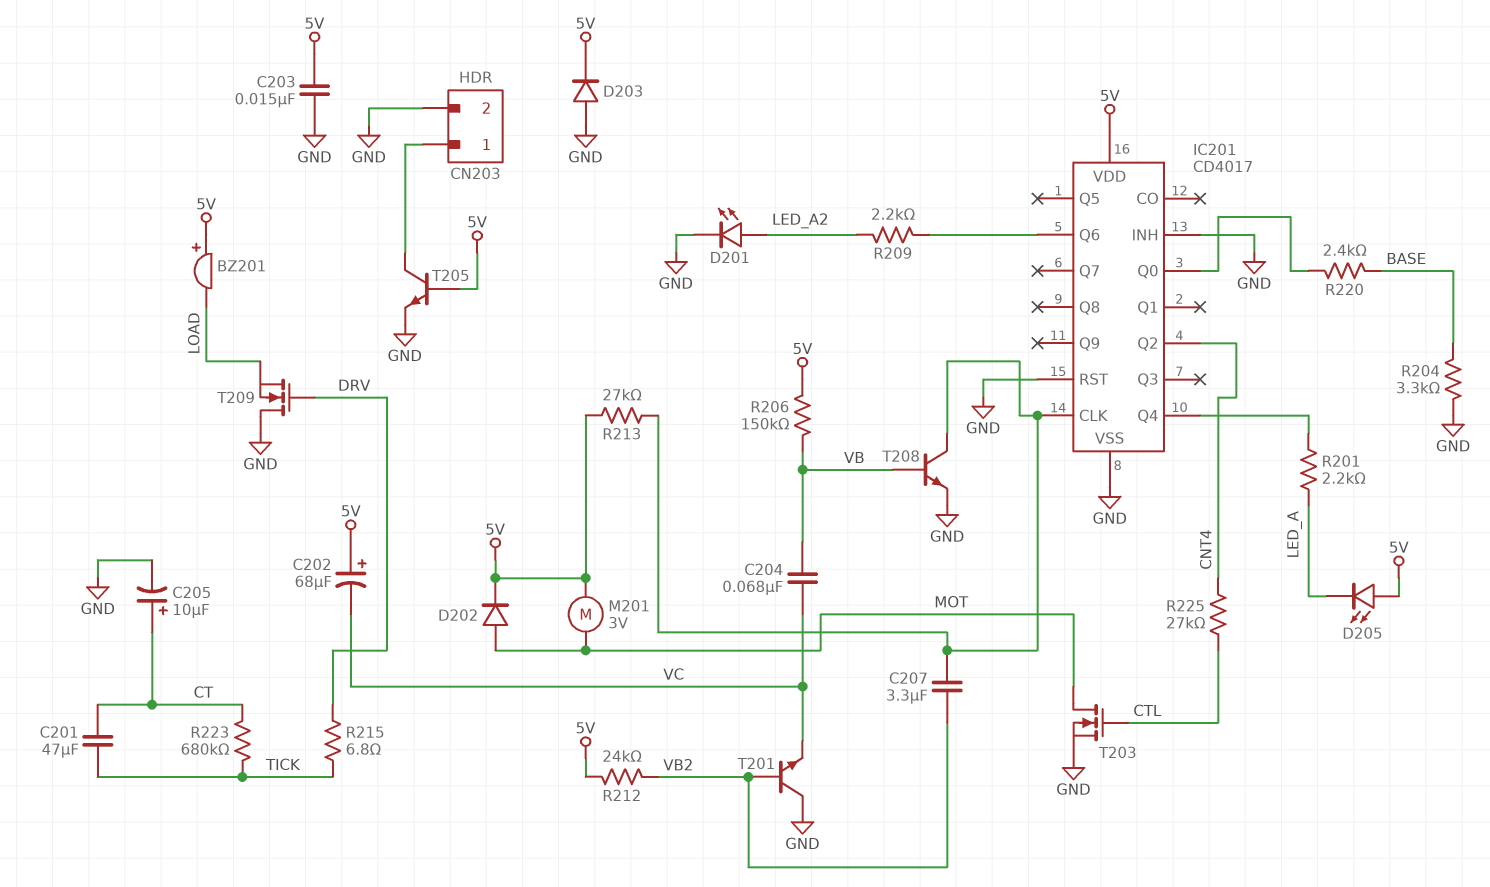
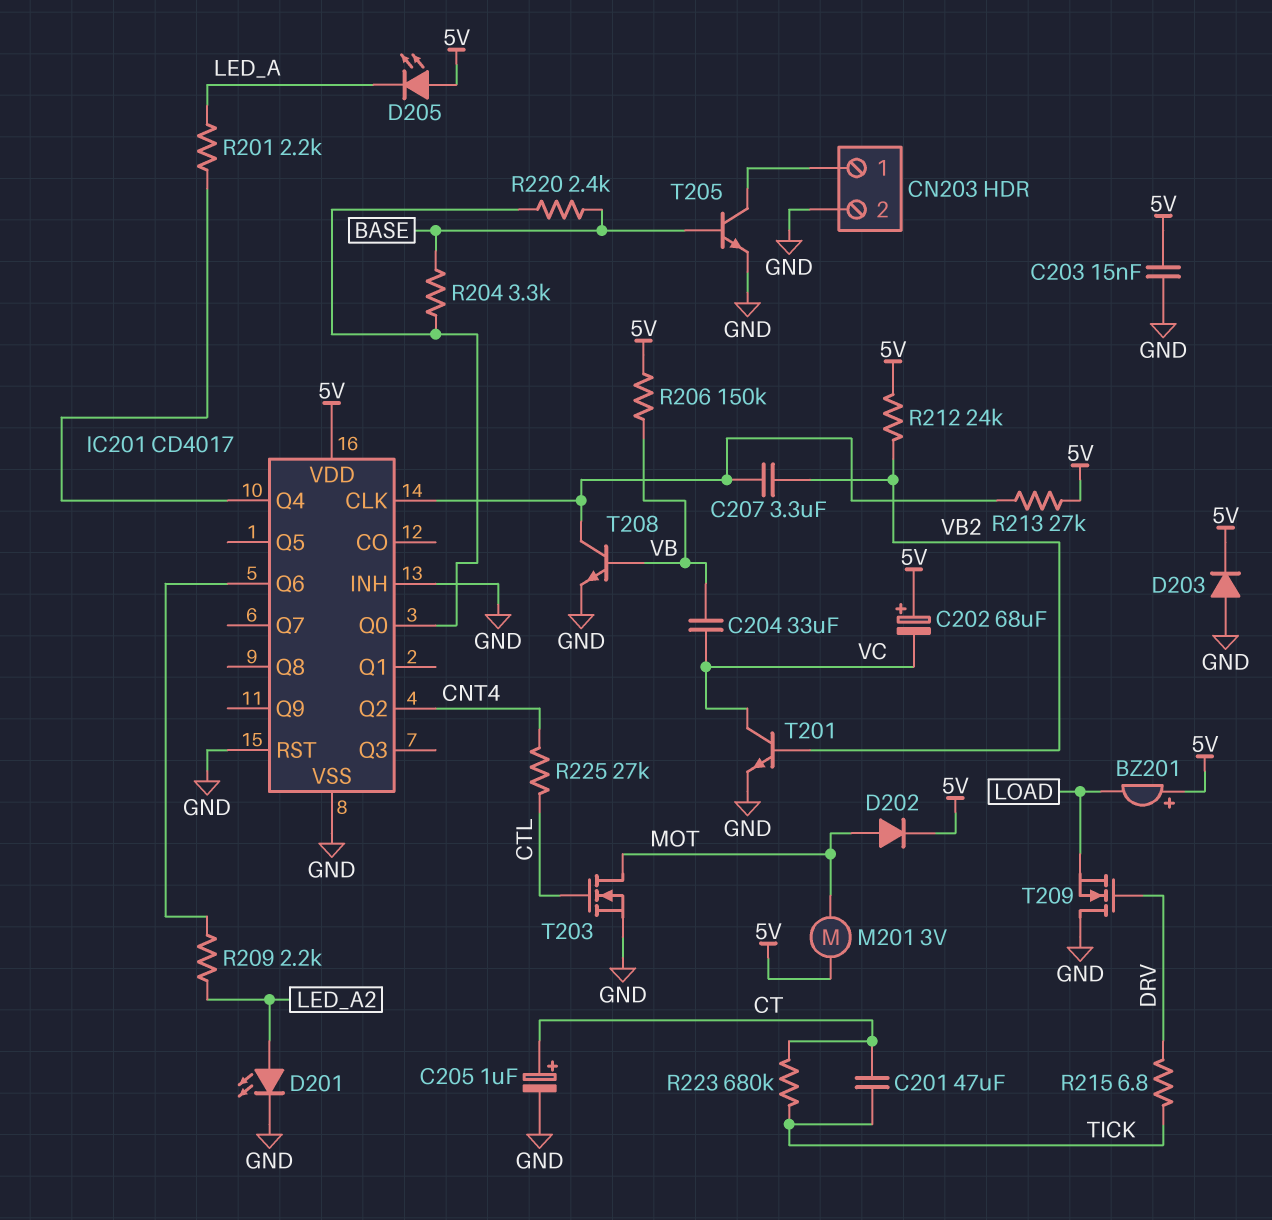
C204: 68nF (VB, VC) -> 33uF (VB, VC)
C205: 10uF (plus CT, minus GND) -> 1uF (plus CT, minus GND)
R204: 3.3k (BASE, GND) -> 3.3k (BASE, IC201/Q0)
T201: NPN (B VB2, C GND, E VC) -> NPN (B VB2, C VC, E GND)
T205: NPN (B 5V, C CN203/1, E GND) -> NPN (B BASE, C CN203/1, E GND)

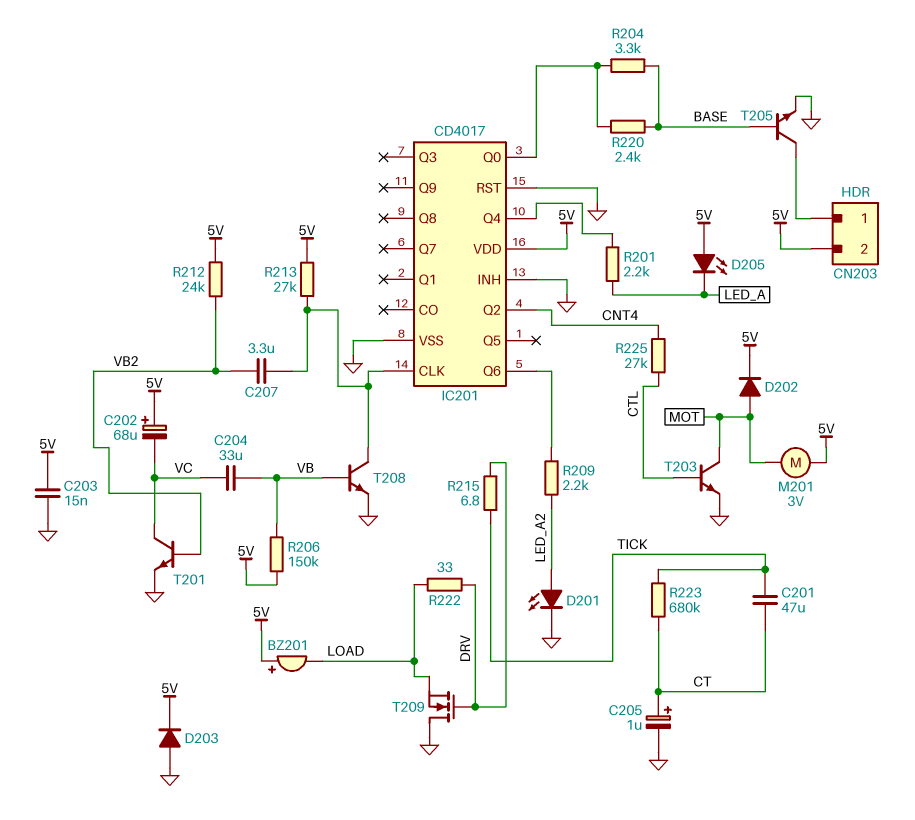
CN203 pin 2: GND -> 5V
R222: none -> 33 (DRV, LOAD)
T203: NMOS (G CTL, D MOT, S GND) -> NPN (B CTL, C MOT, E GND)

